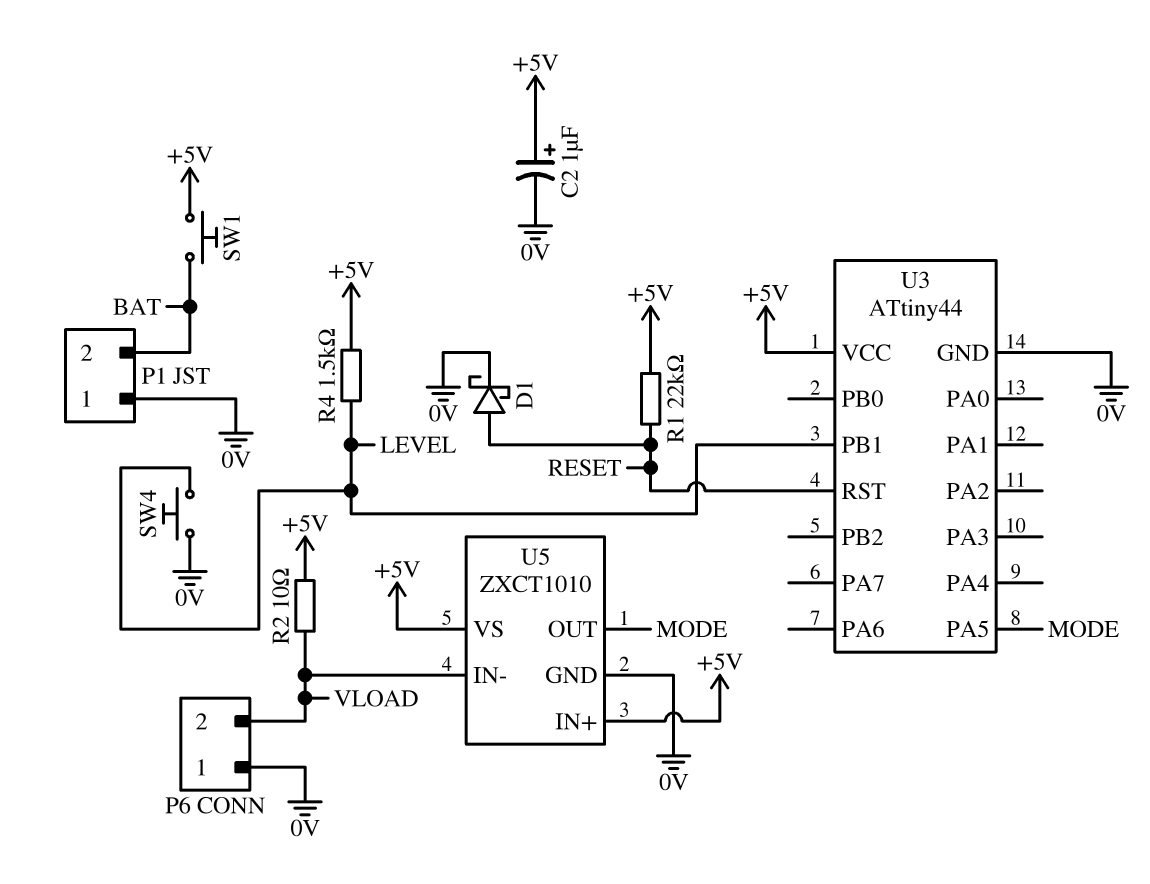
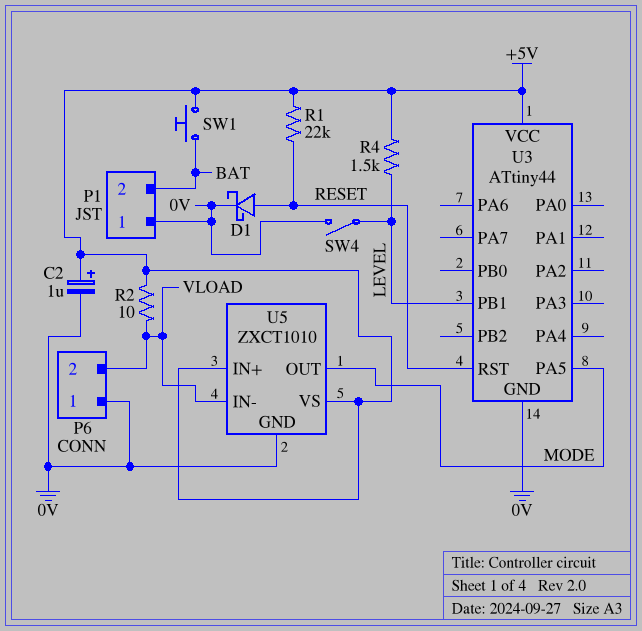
SW4: button (0V, LEVEL) -> switch (0V, LEVEL)

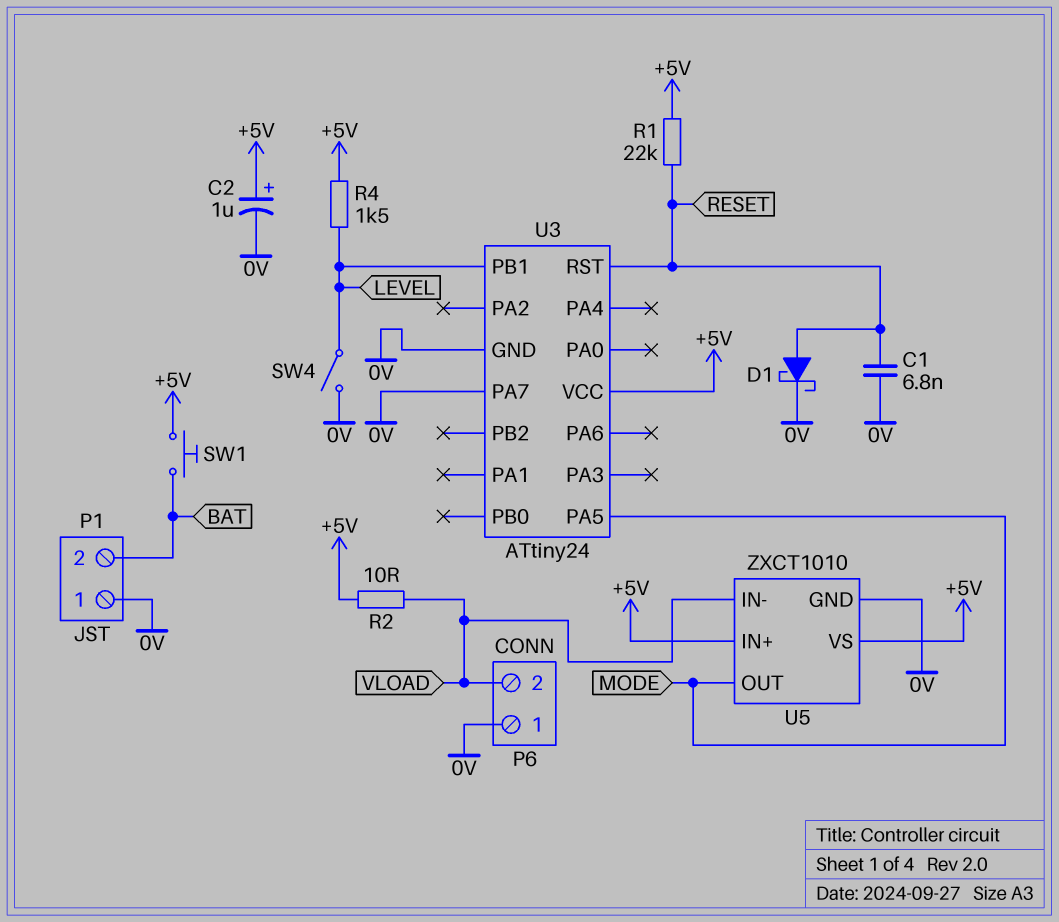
C1: none -> 6.8nF (0V, RESET)
U3: ATtiny44 -> ATtiny24
U3 pin PA7: none -> 0V

